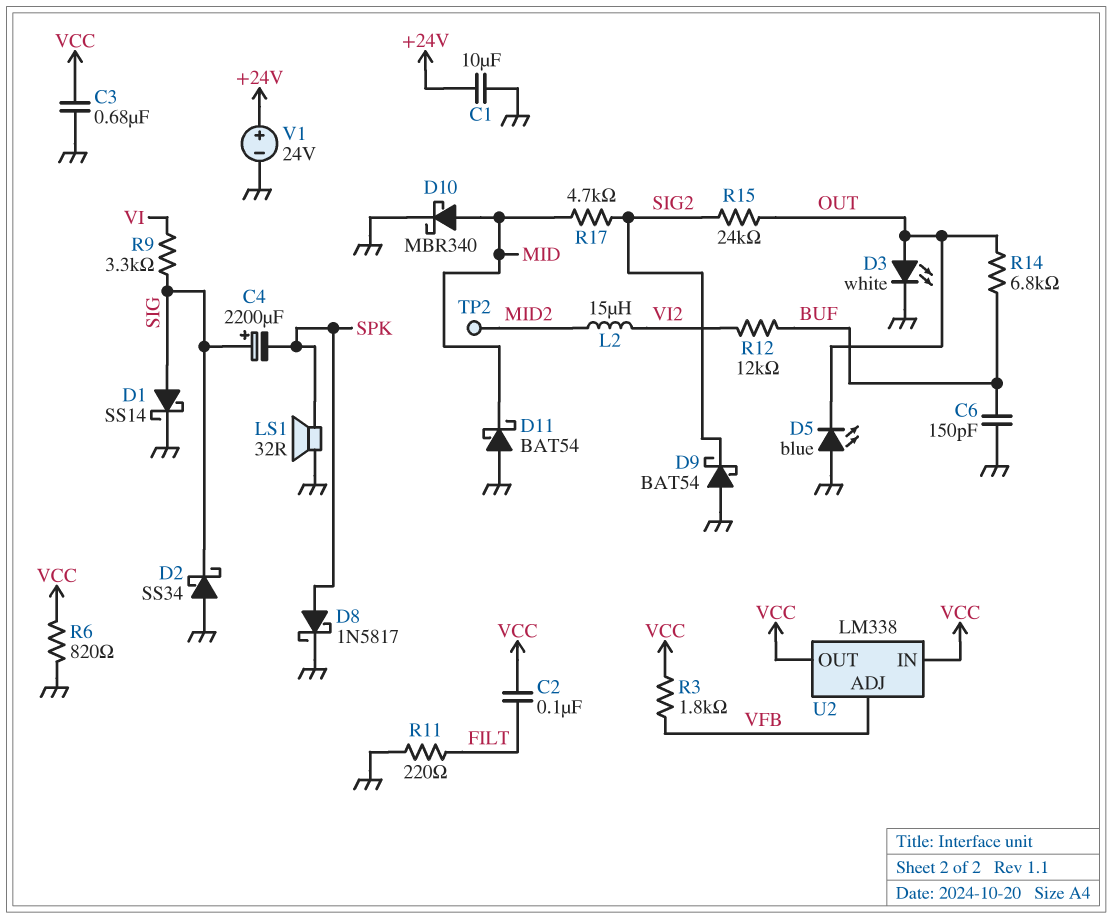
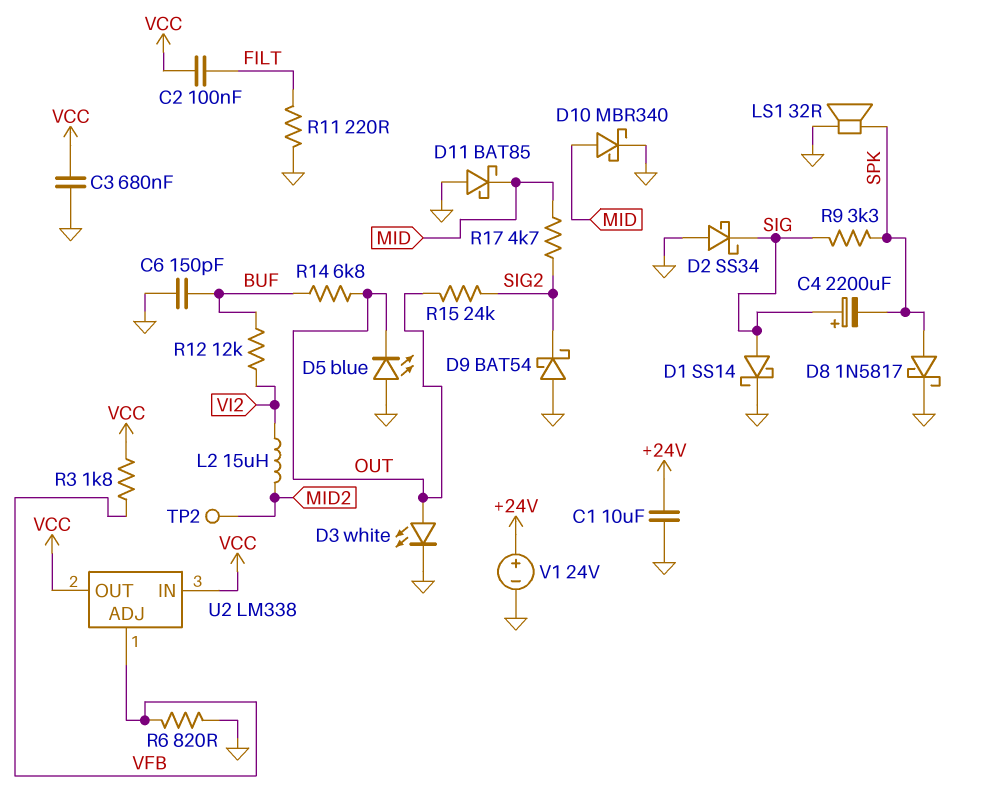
D11: schottky BAT54 (A GND, K MID) -> schottky BAT85 (A GND, K MID)
R6: 820 (GND, VCC) -> 820 (GND, VFB)
R9: 3.3k (SIG, VI) -> 3.3k (SIG, SPK)

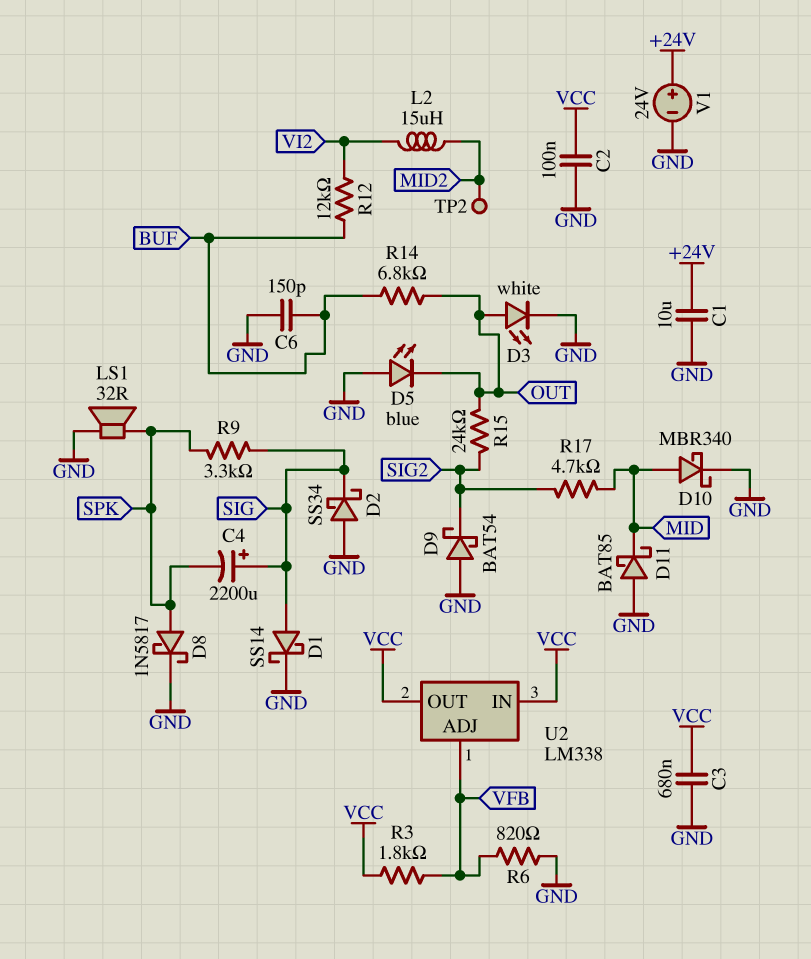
C2: 100nF (FILT, VCC) -> 100nF (GND, VCC)
R11: 220 (FILT, GND) -> none

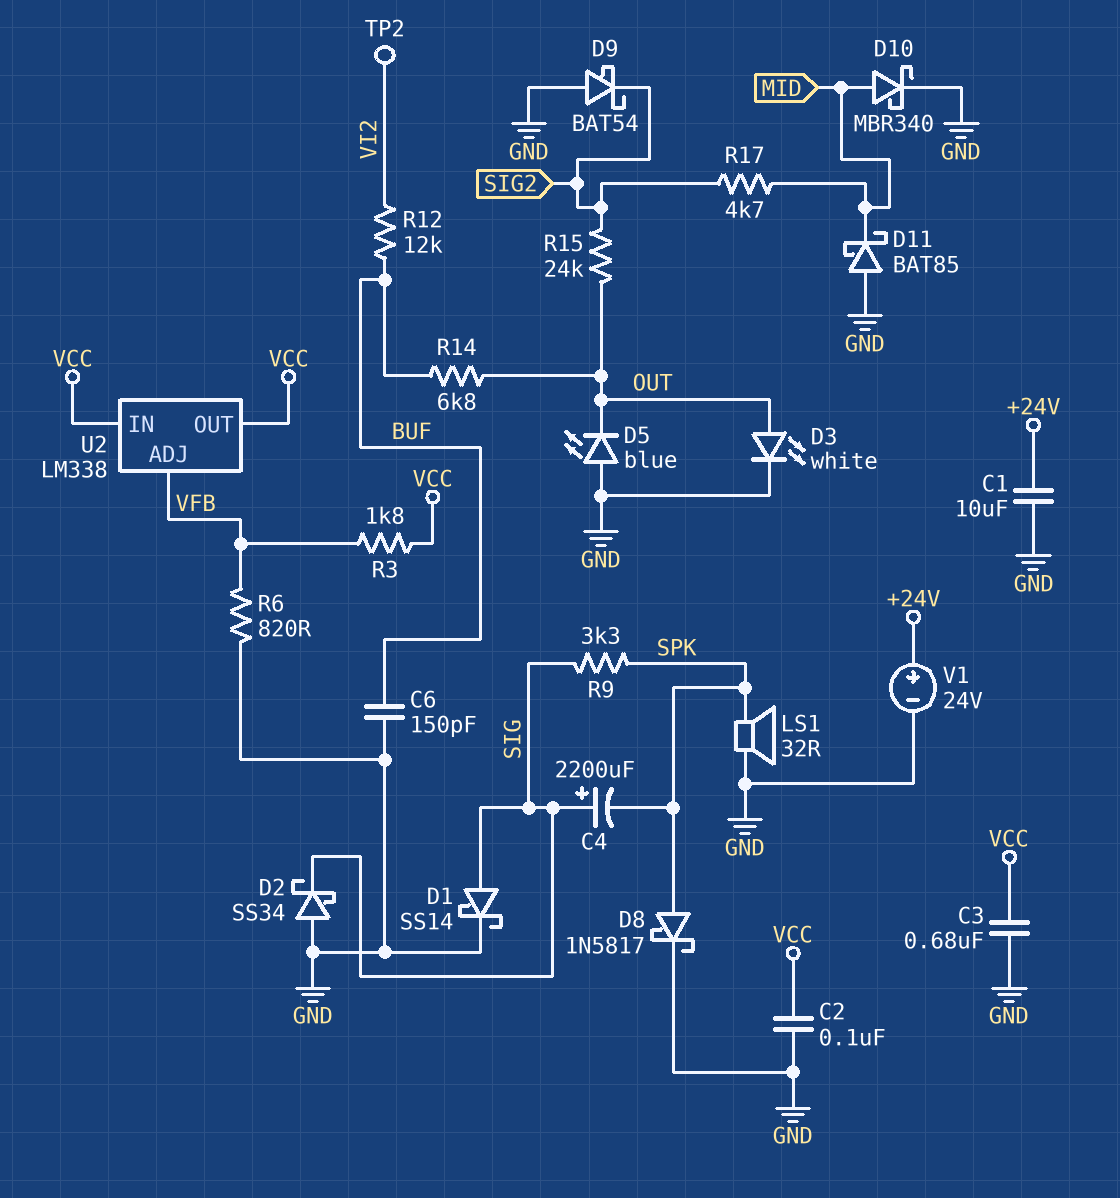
L2: 15uH (MID2, VI2) -> none
TP2: test point (MID2) -> test point (VI2)

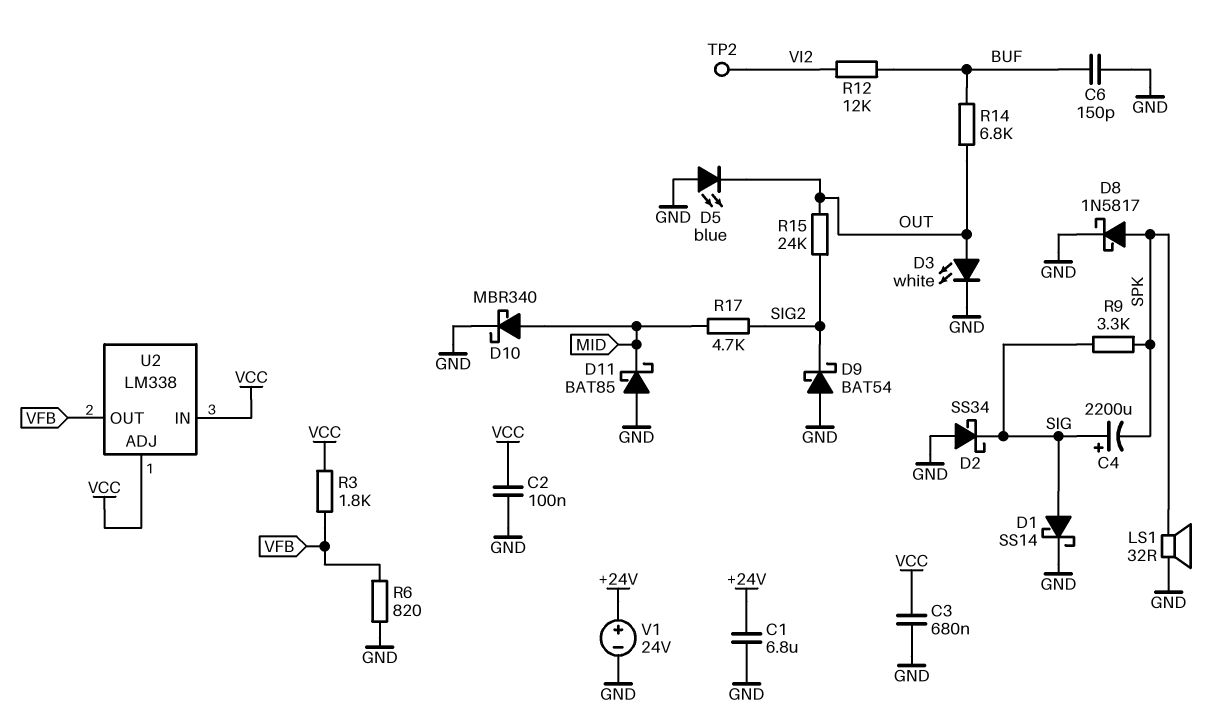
C1: 10uF (+24V, GND) -> 6.8uF (+24V, GND)
U2 pin ADJ: VFB -> VCC
U2 pin OUT: VCC -> VFB

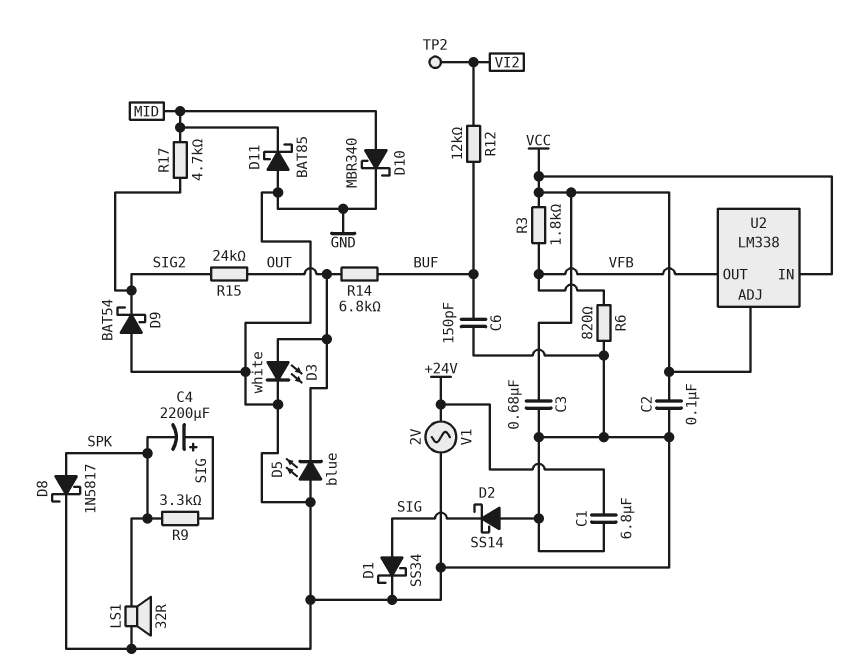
D1: schottky SS14 (A SIG, K GND) -> schottky SS34 (A SIG, K GND)
D2: schottky SS34 (A GND, K SIG) -> schottky SS14 (A GND, K SIG)
V1: 24V (plus +24V, minus GND) -> AC 2V (+24V, GND)

